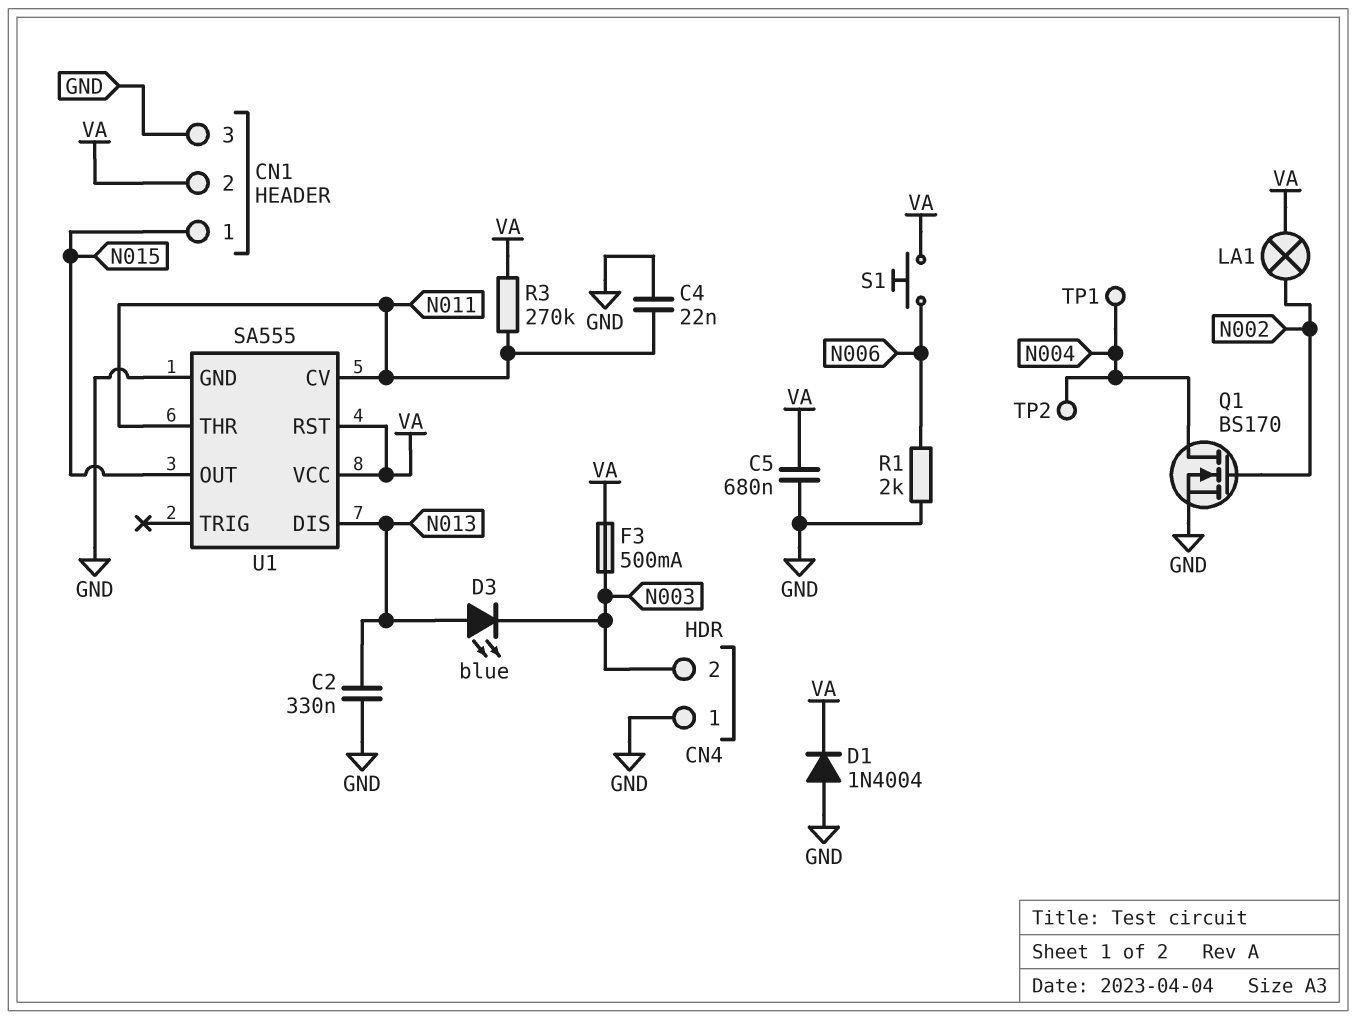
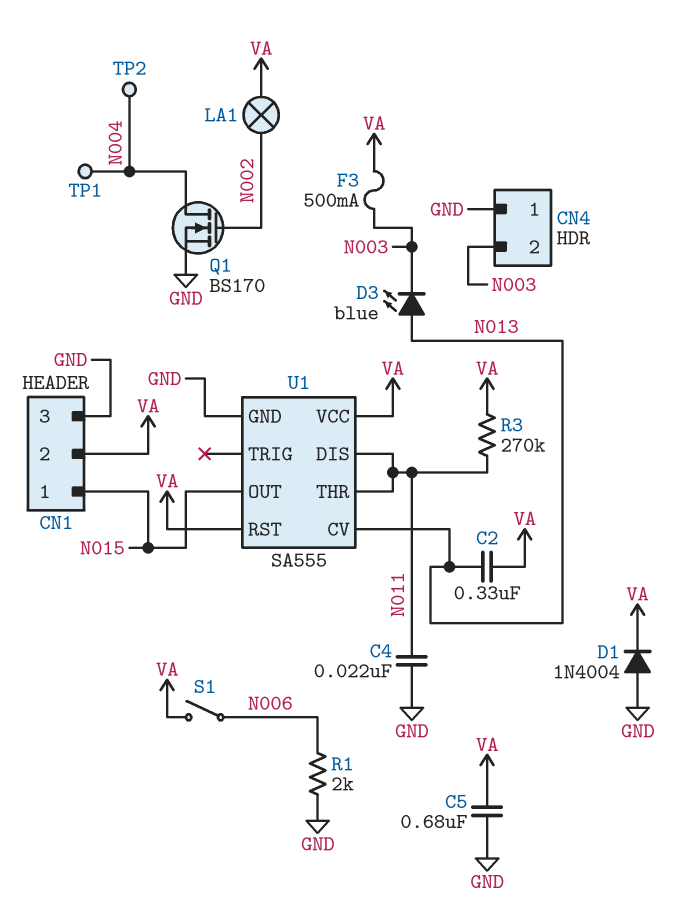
C2: 330nF (GND, N013) -> 330nF (N013, VA)
S1: button (N006, VA) -> switch (N006, VA)
U1 pin CV: N011 -> N013
U1 pin DIS: N013 -> N011

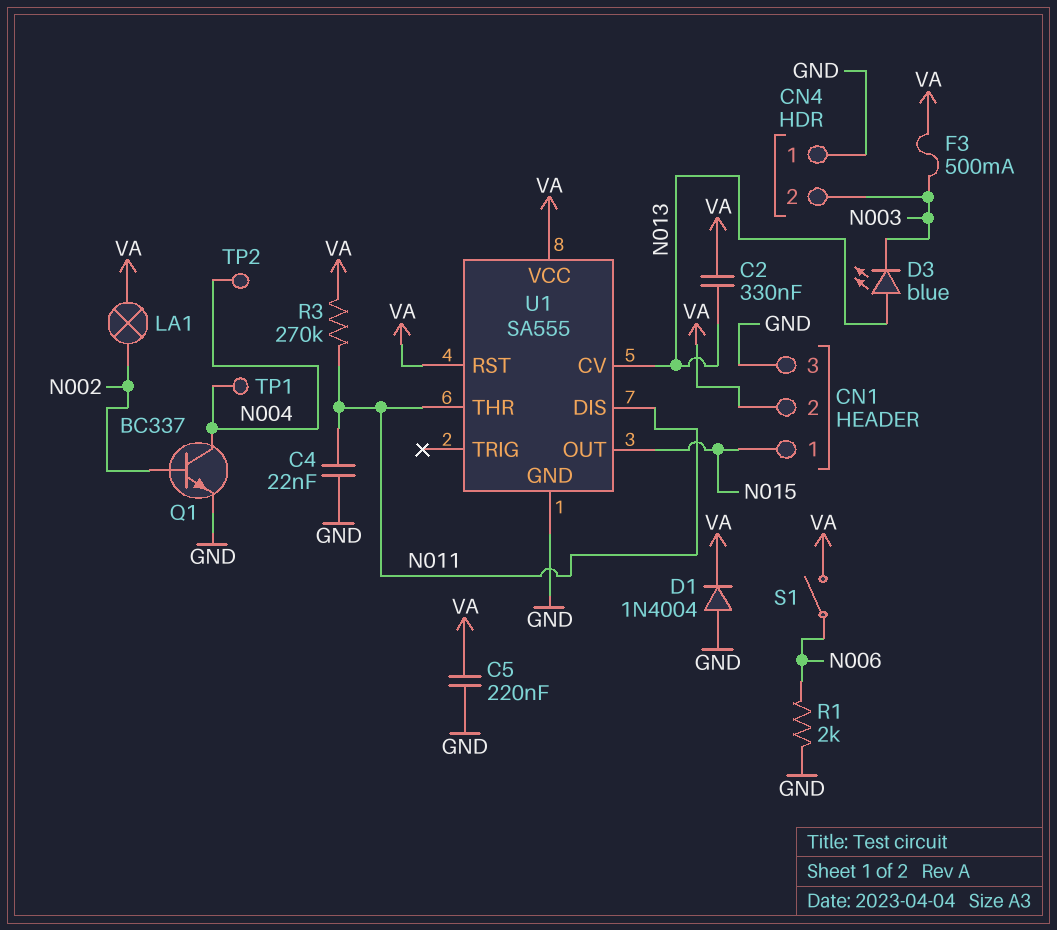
C5: 680nF (GND, VA) -> 220nF (GND, VA)
Q1: NMOS BS170 (G N002, D N004, S GND) -> NPN BC337 (B N002, C N004, E GND)

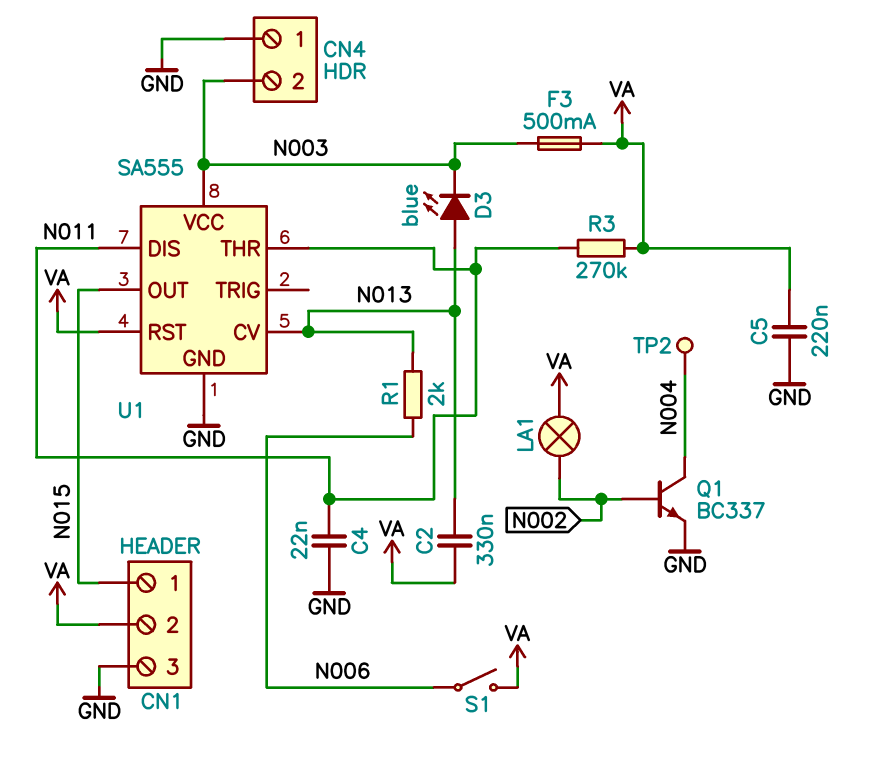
D1: diode 1N4004 (A GND, K VA) -> none
R1: 2k (GND, N006) -> 2k (N006, N013)
TP1: test point (N004) -> none
U1 pin VCC: VA -> N003

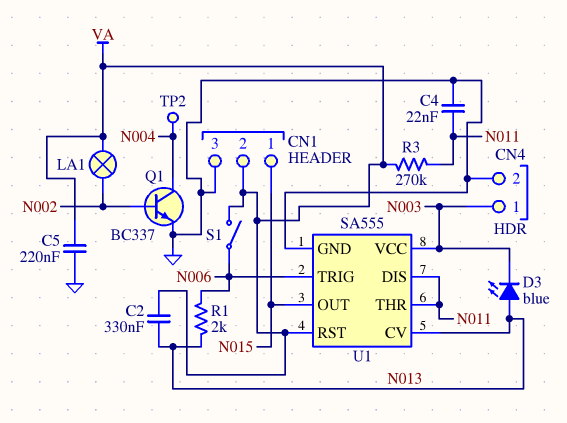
CN4 pin 1: GND -> N003
CN4 pin 2: N003 -> GND
F3: 500mA (N003, VA) -> none
U1 pin TRIG: none -> N006

